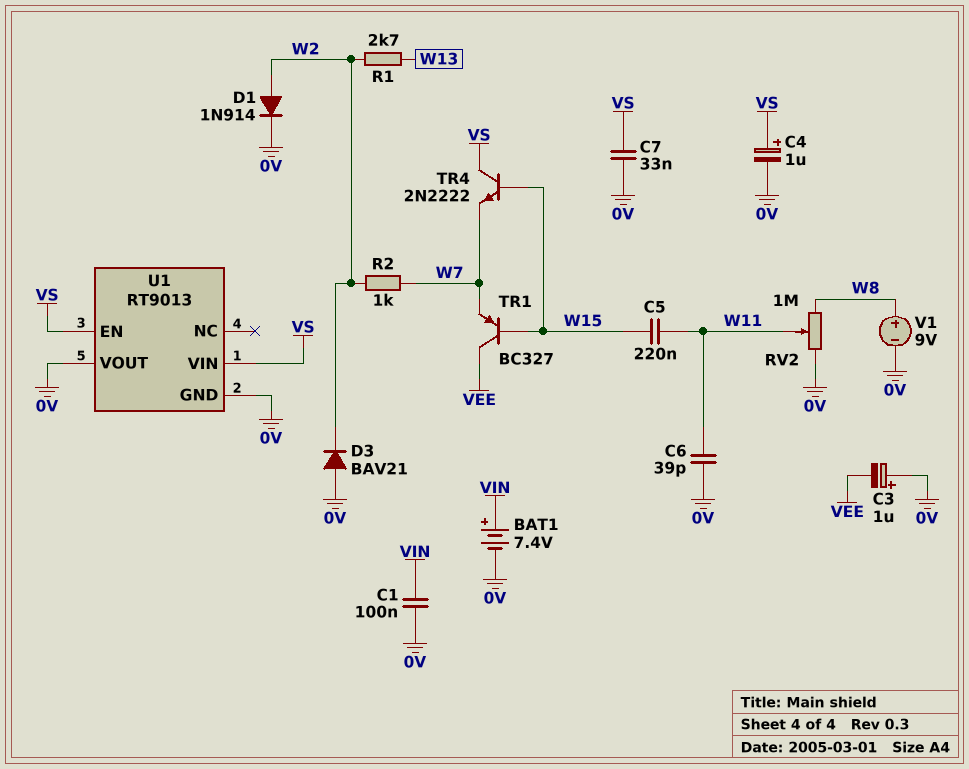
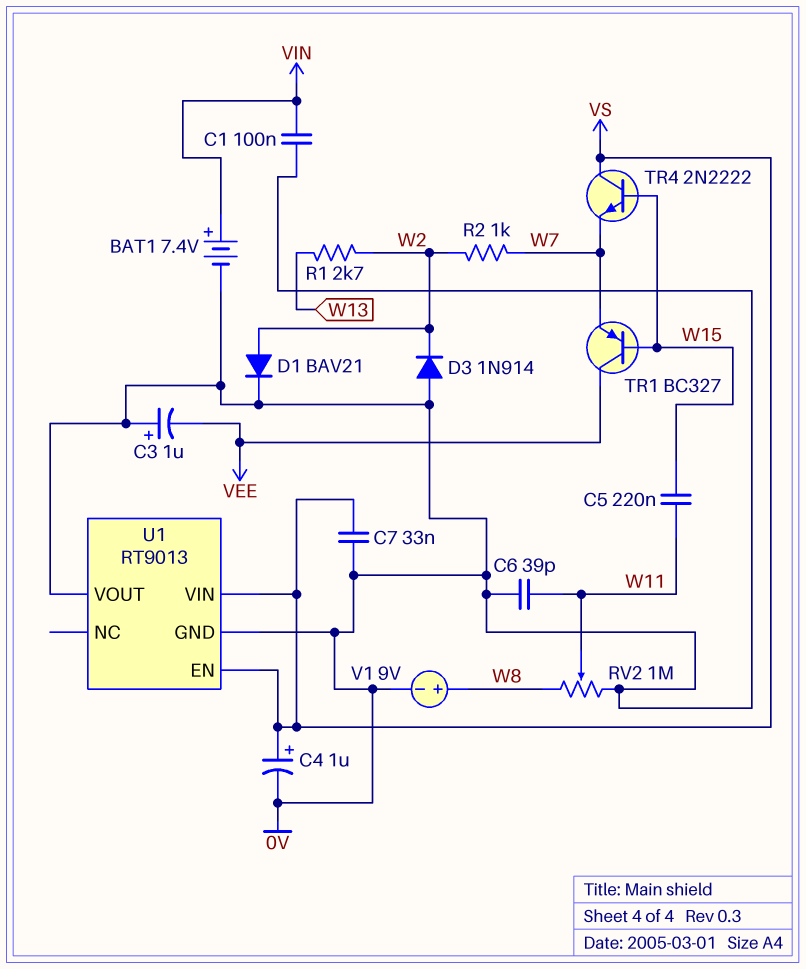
D1: diode 1N914 (A W2, K 0V) -> diode BAV21 (A W2, K 0V)
D3: diode BAV21 (A 0V, K W2) -> diode 1N914 (A 0V, K W2)

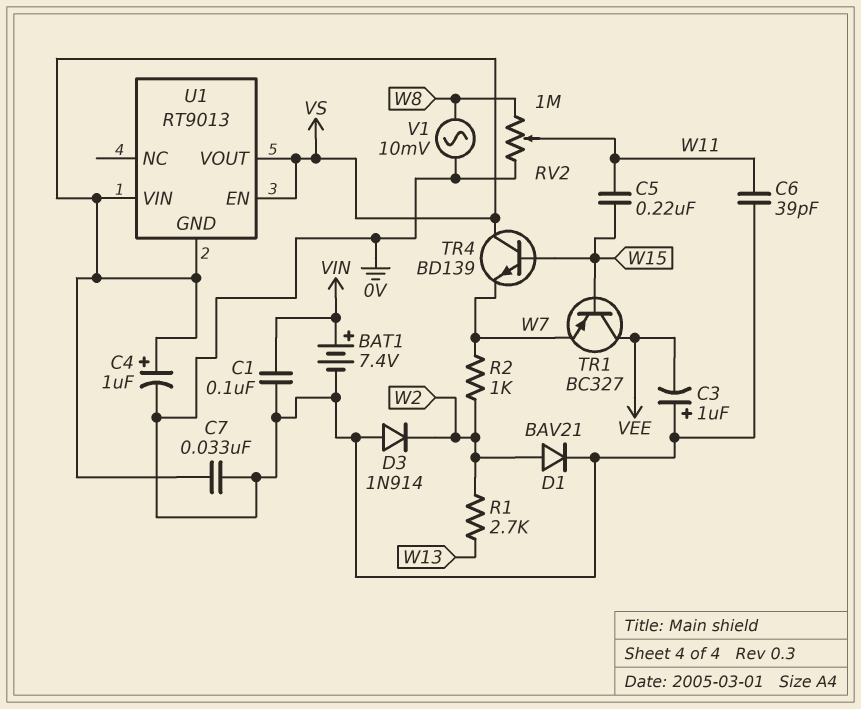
TR4: NPN 2N2222 (B W15, C VS, E W7) -> NPN BD139 (B W15, C VS, E W7)
U1 pin GND: 0V -> VS
U1 pin VOUT: 0V -> VS
V1: 9V (plus W8, minus 0V) -> AC 10mV (0V, W8)

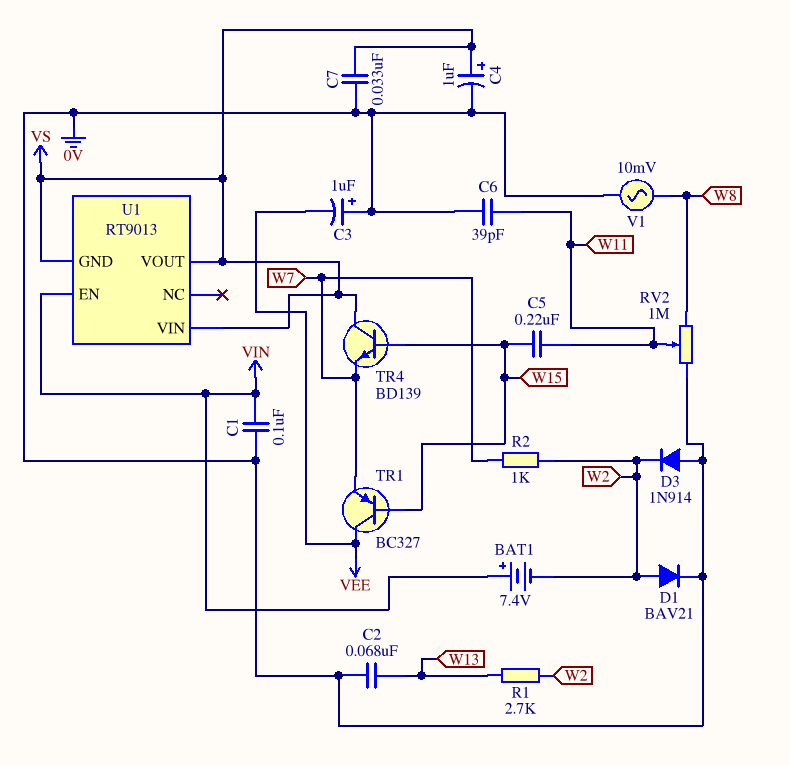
BAT1: 7.4V (plus VIN, minus 0V) -> 7.4V (plus VIN, minus W2)
C2: none -> 68nF (0V, W13)
U1 pin EN: VS -> VIN

